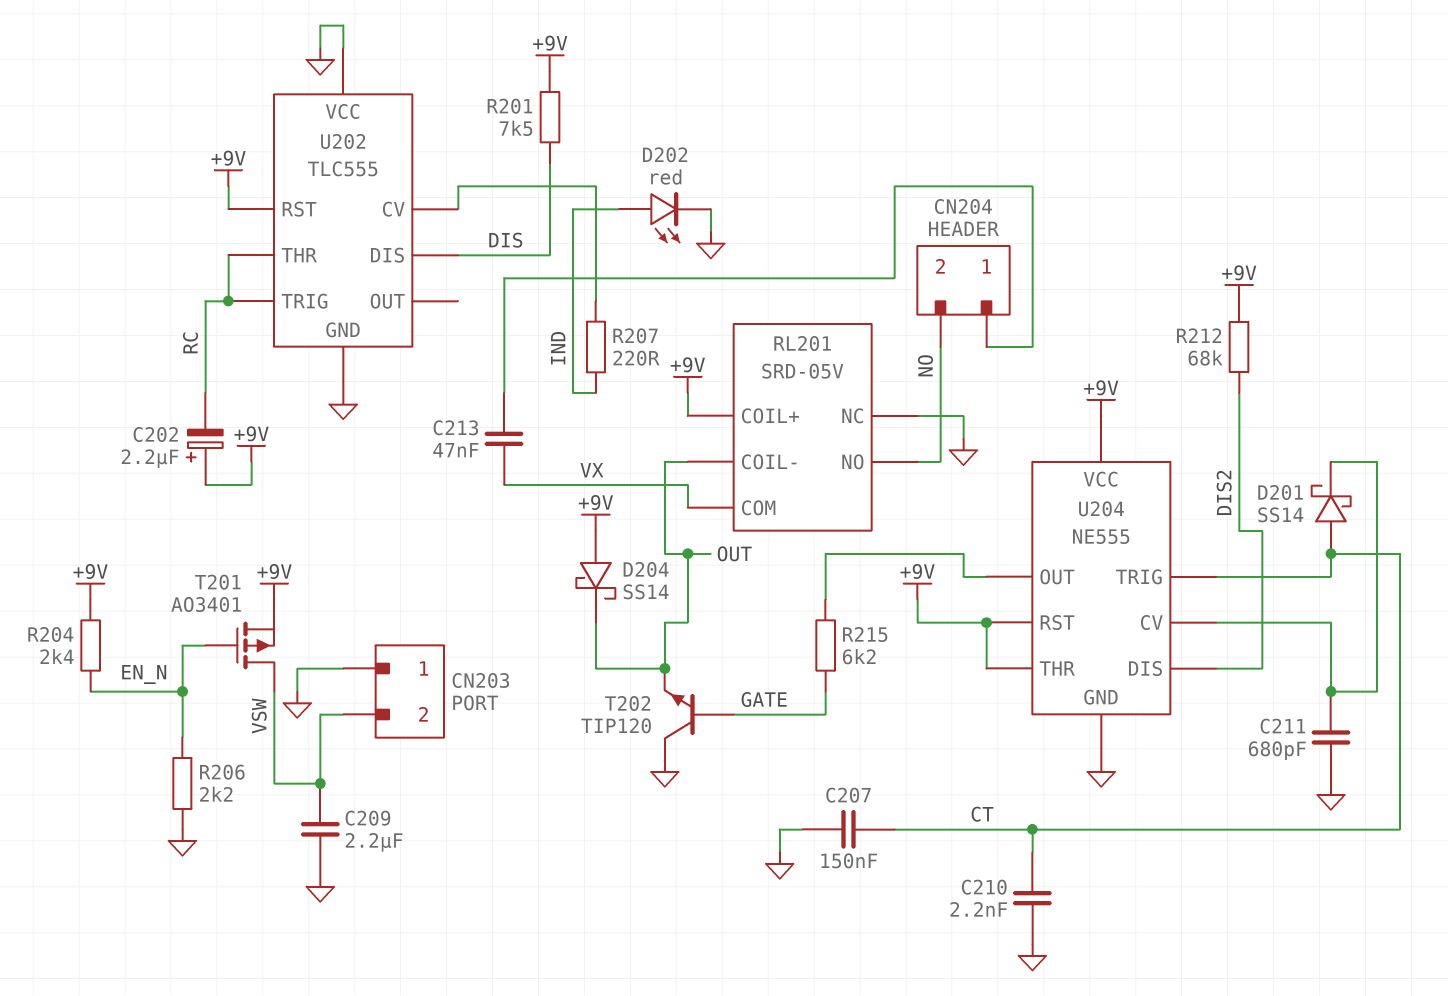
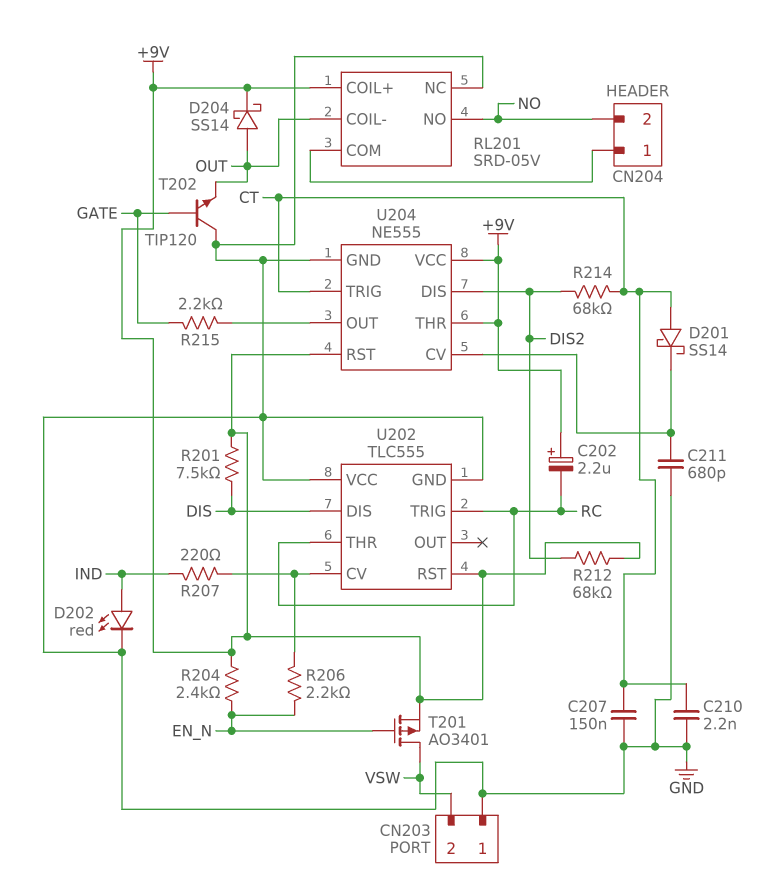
C209: 2.2uF (GND, VSW) -> none
C213: 47nF (CN204/1, VX) -> none
D204: schottky SS14 (A +9V, K OUT) -> schottky SS14 (A OUT, K +9V)
R206: 2.2k (EN_N, GND) -> 2.2k (EN_N, U202/CV)
R214: none -> 68k (CT, DIS2)
R215: 6.2k (GATE, U204/OUT) -> 2.2k (GATE, U204/OUT)
RL201 pin COM: VX -> CN204/1

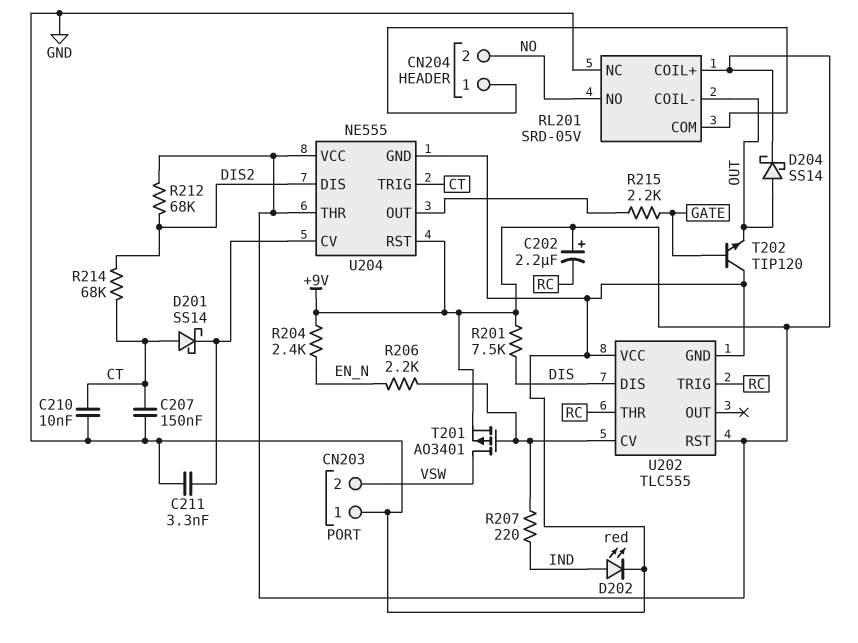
C210: 2.2nF (CT, GND) -> 10nF (CT, GND)
C211: 680pF (GND, U204/CV) -> 3.3nF (GND, U204/CV)
T201: PMOS AO3401 (G EN_N, D VSW, S +9V) -> PMOS AO3401 (G U202/CV, D VSW, S +9V)

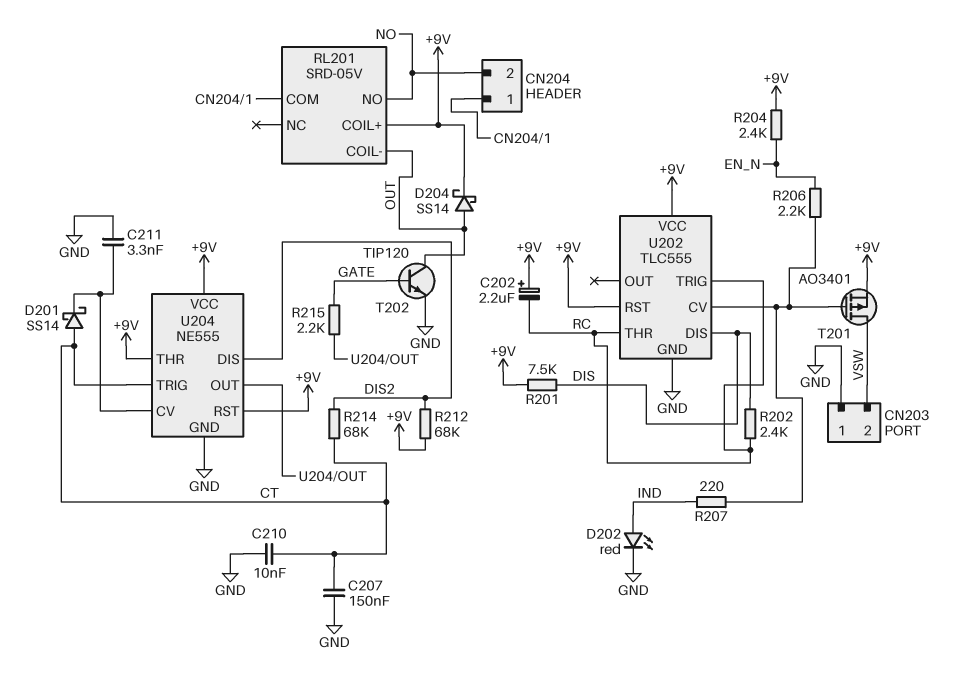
R202: none -> 2.4k (DIS, RC)
RL201 pin NC: GND -> none
T202: NPN TIP120 (B GATE, C GND, E OUT) -> NPN TIP120 (B GATE, C OUT, E GND)
U202 pin VCC: GND -> +9V

